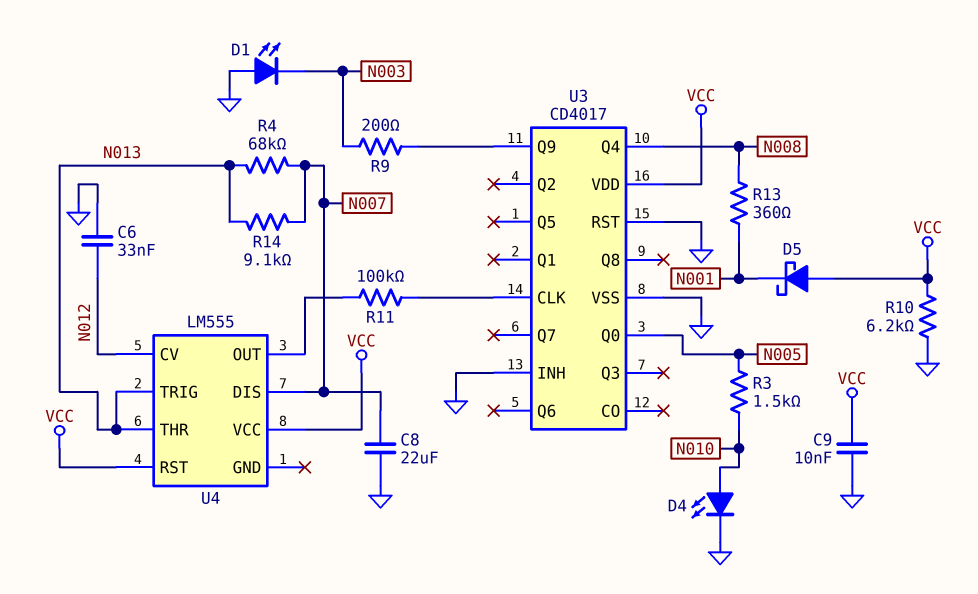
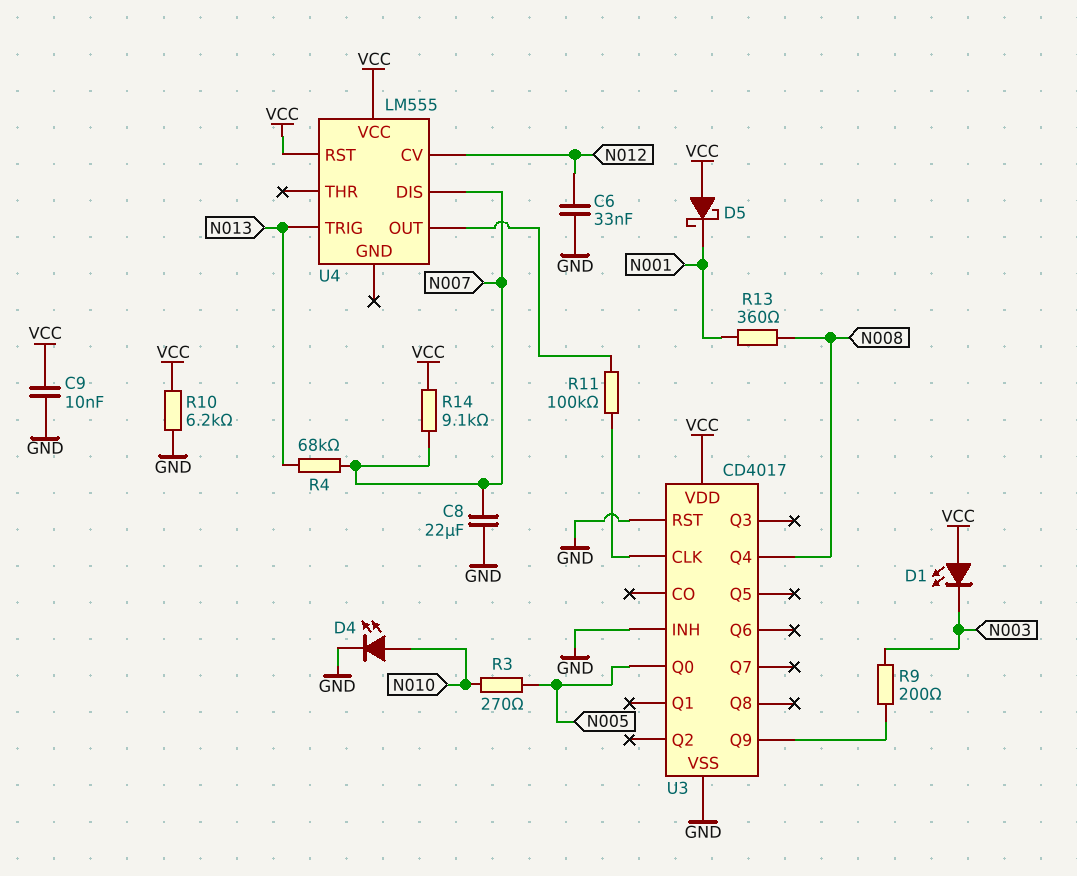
D1: LED (A GND, K N003) -> LED (A VCC, K N003)
R3: 1.5k (N005, N010) -> 270 (N005, N010)
R14: 9.1k (N007, N013) -> 9.1k (N007, VCC)
U4 pin THR: N013 -> none

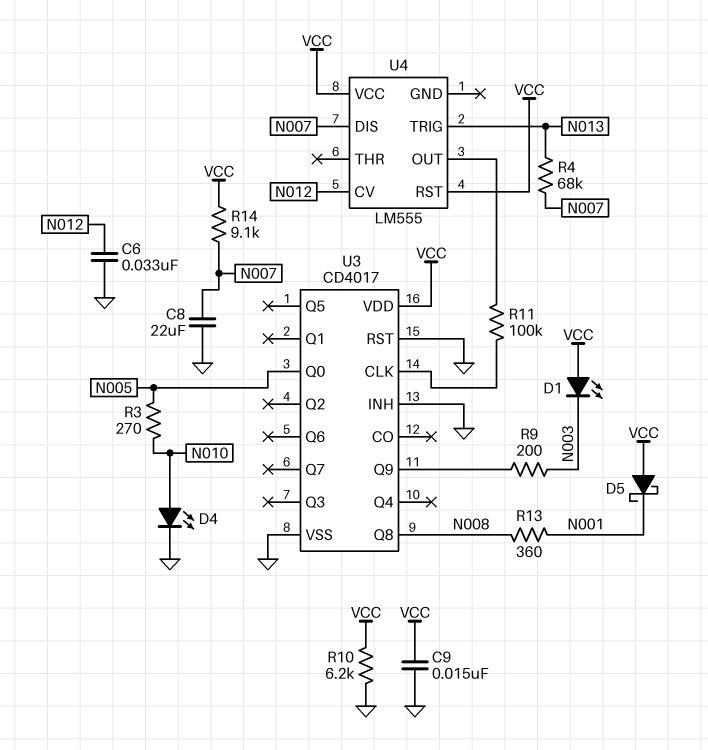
C9: 10nF (GND, VCC) -> 15nF (GND, VCC)
U3 pin Q4: N008 -> none
U3 pin Q8: none -> N008

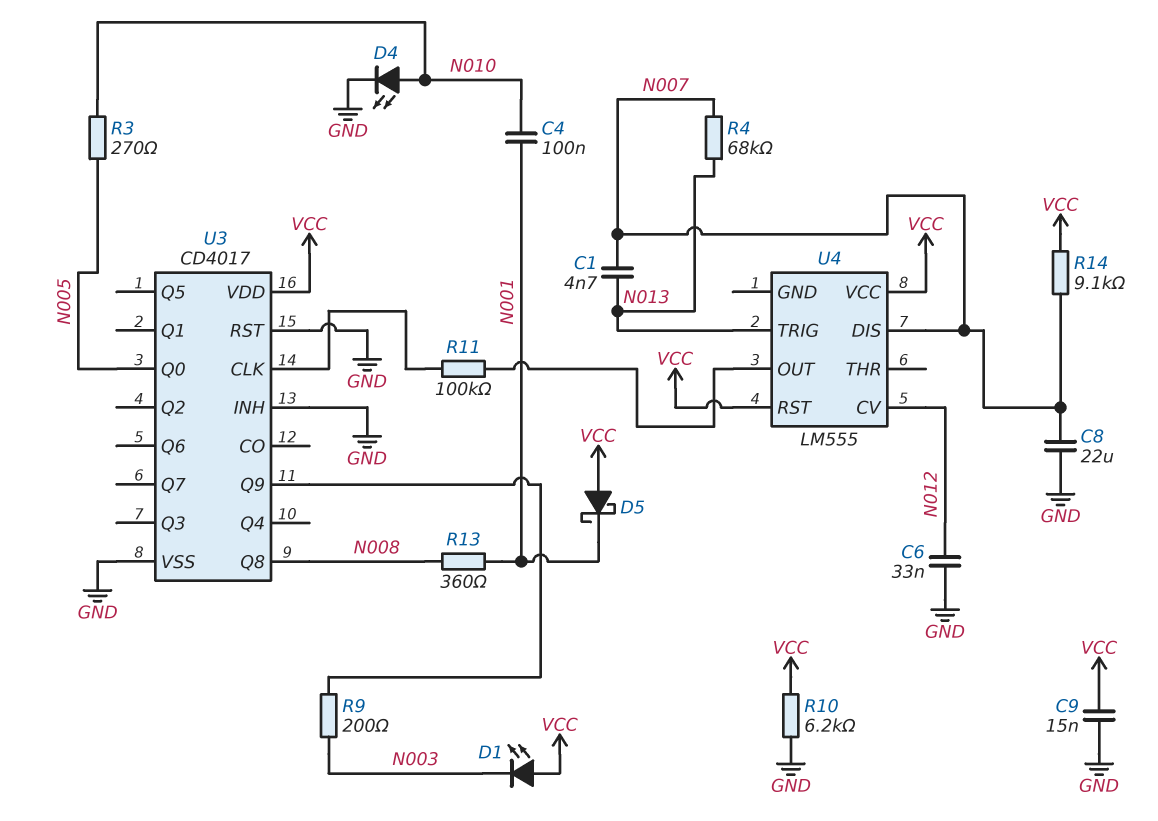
C1: none -> 4.7nF (N007, N013)
C4: none -> 100nF (N001, N010)

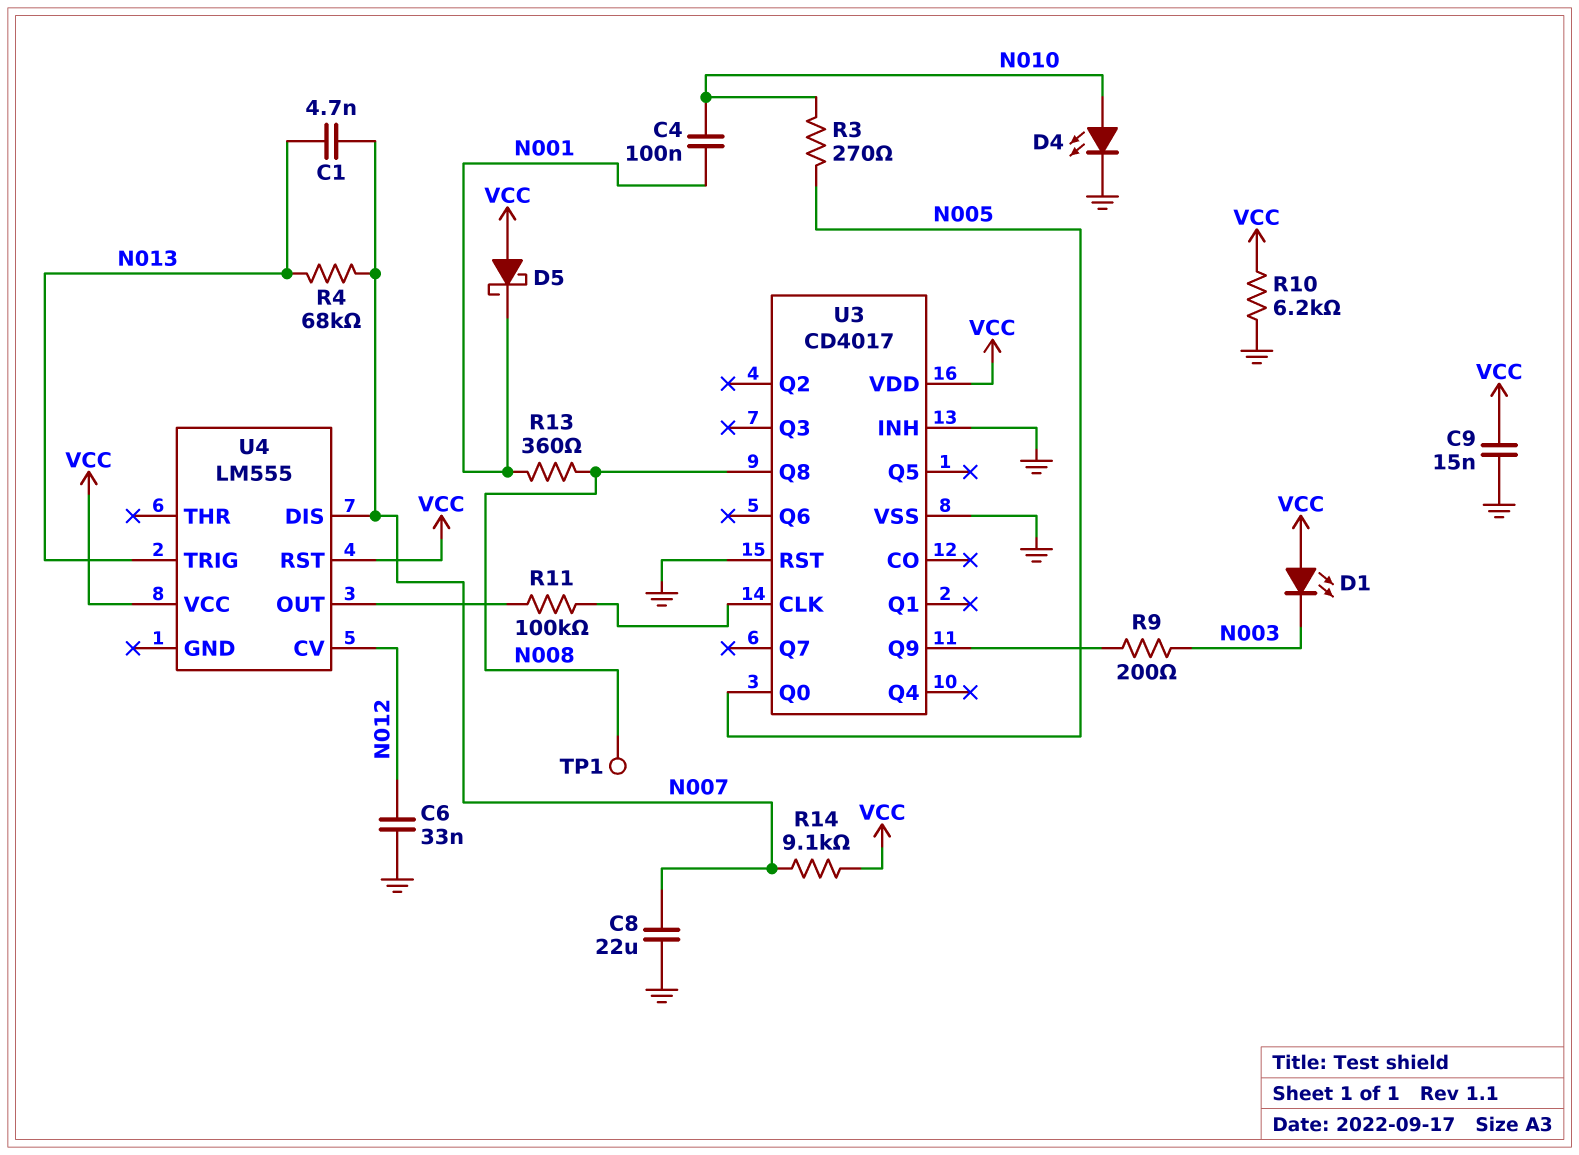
TP1: none -> test point (N008)

